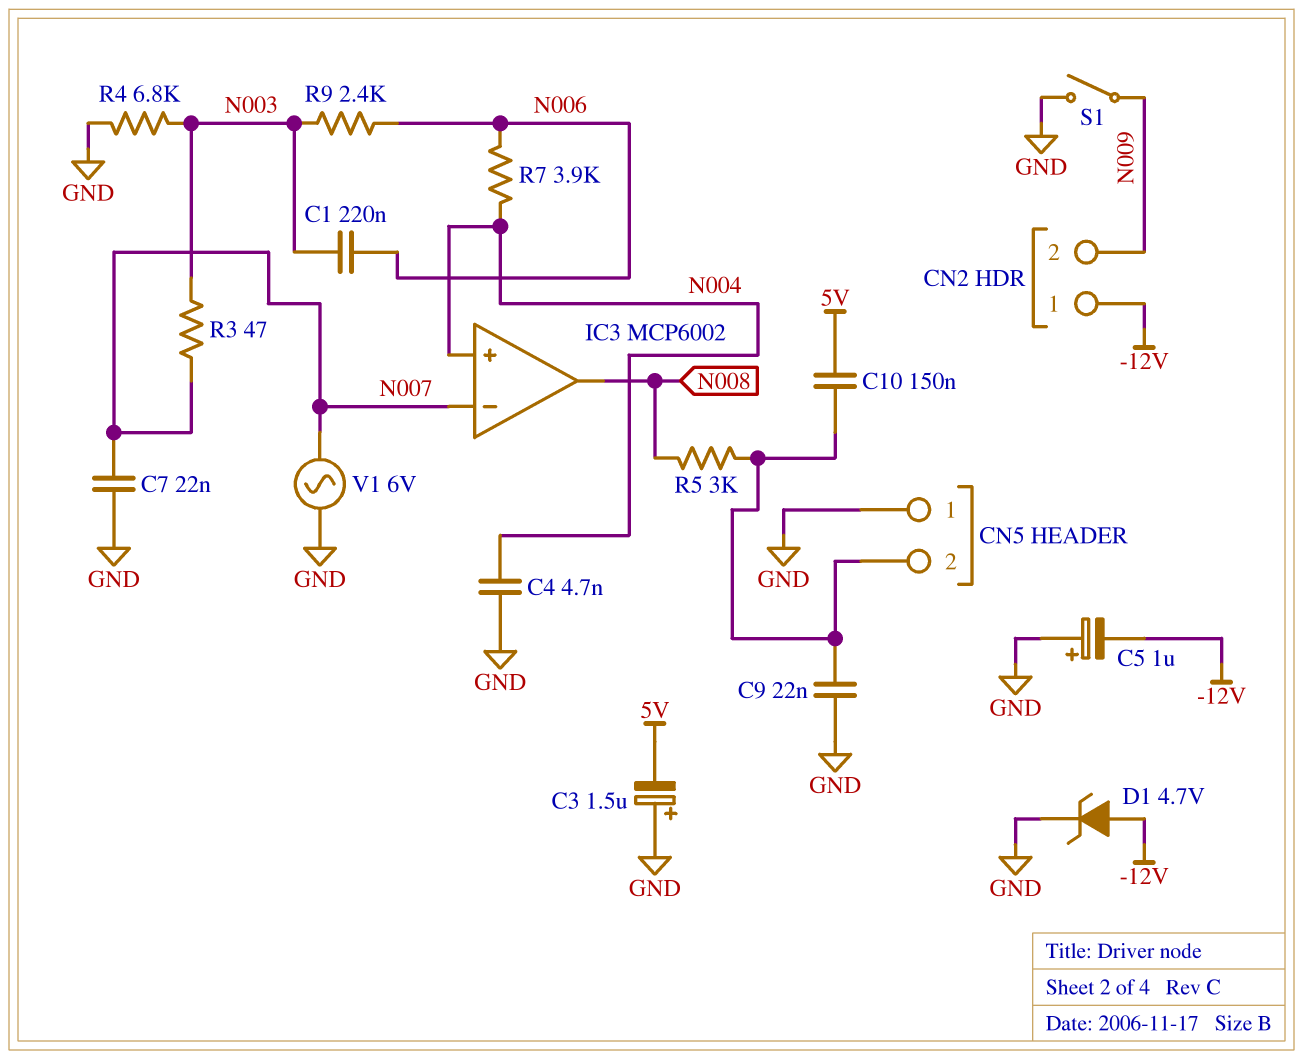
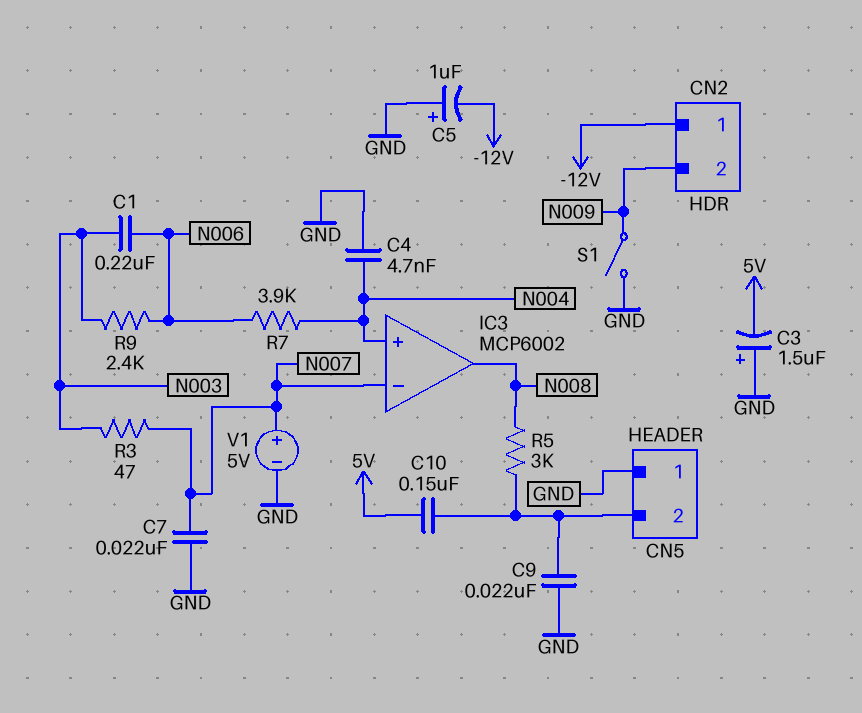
D1: zener 4.7V (A -12V, K GND) -> none
R4: 6.8k (GND, N003) -> none
V1: AC 6V (GND, N007) -> 5V (plus N007, minus GND)

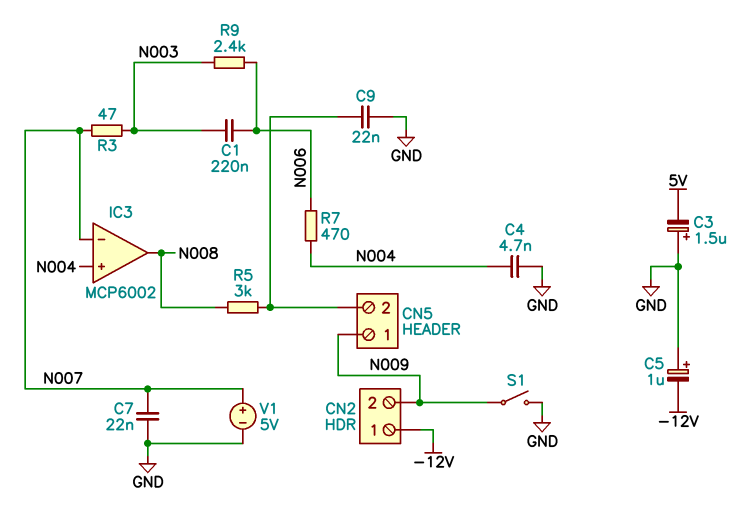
C10: 150nF (5V, CN5/2) -> none
CN5 pin 1: GND -> N009
R7: 3.9k (N004, N006) -> 470 (N004, N006)

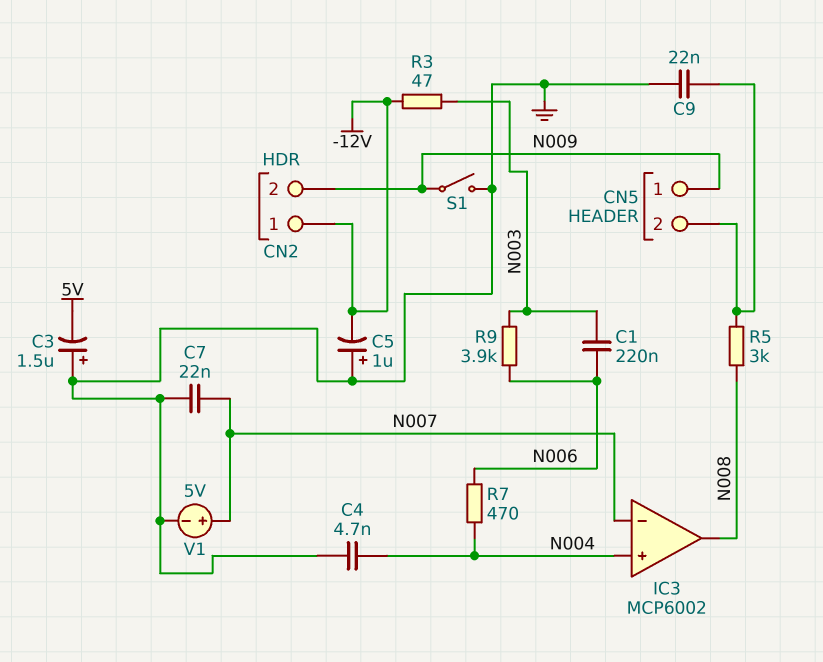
R3: 47 (N003, N007) -> 47 (-12V, N003)
R9: 2.4k (N003, N006) -> 3.9k (N003, N006)

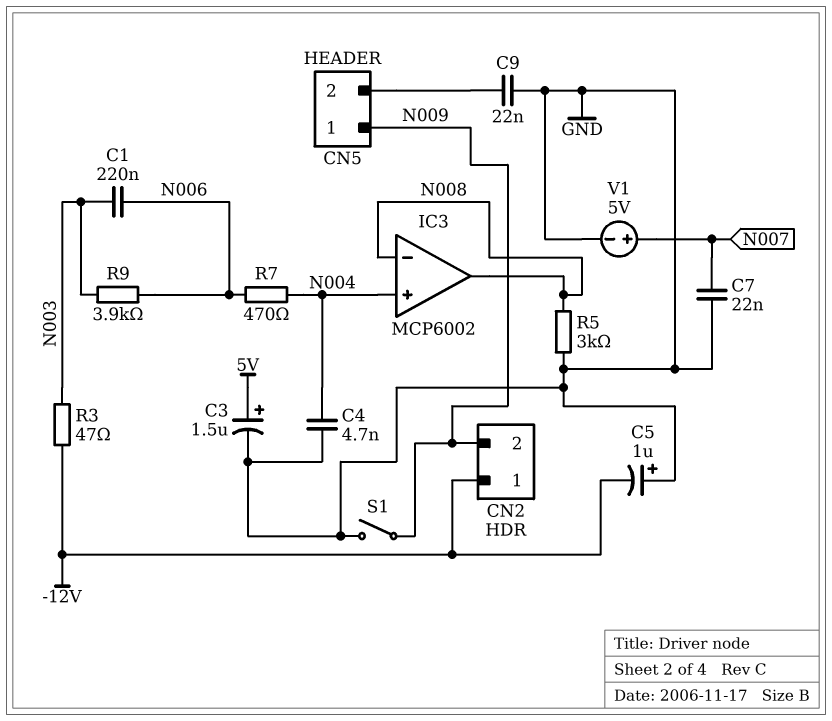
C3: 1.5uF (plus GND, minus 5V) -> 1.5uF (plus 5V, minus GND)
IC3 pin in-: N007 -> N008
R5: 3k (CN5/2, N008) -> 3k (GND, N008)

